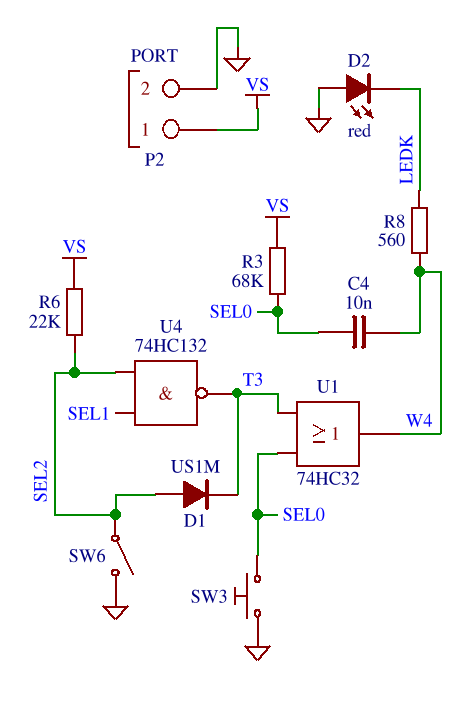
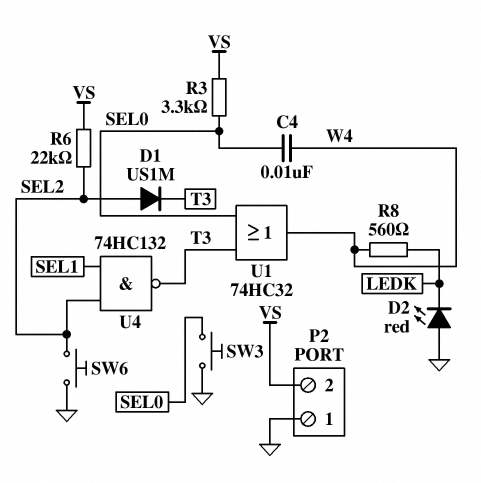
P2 pin 1: VS -> GND
P2 pin 2: GND -> VS
R3: 68k (SEL0, VS) -> 3.3k (SEL0, VS)
SW6: switch (GND, SEL2) -> button (GND, SEL2)

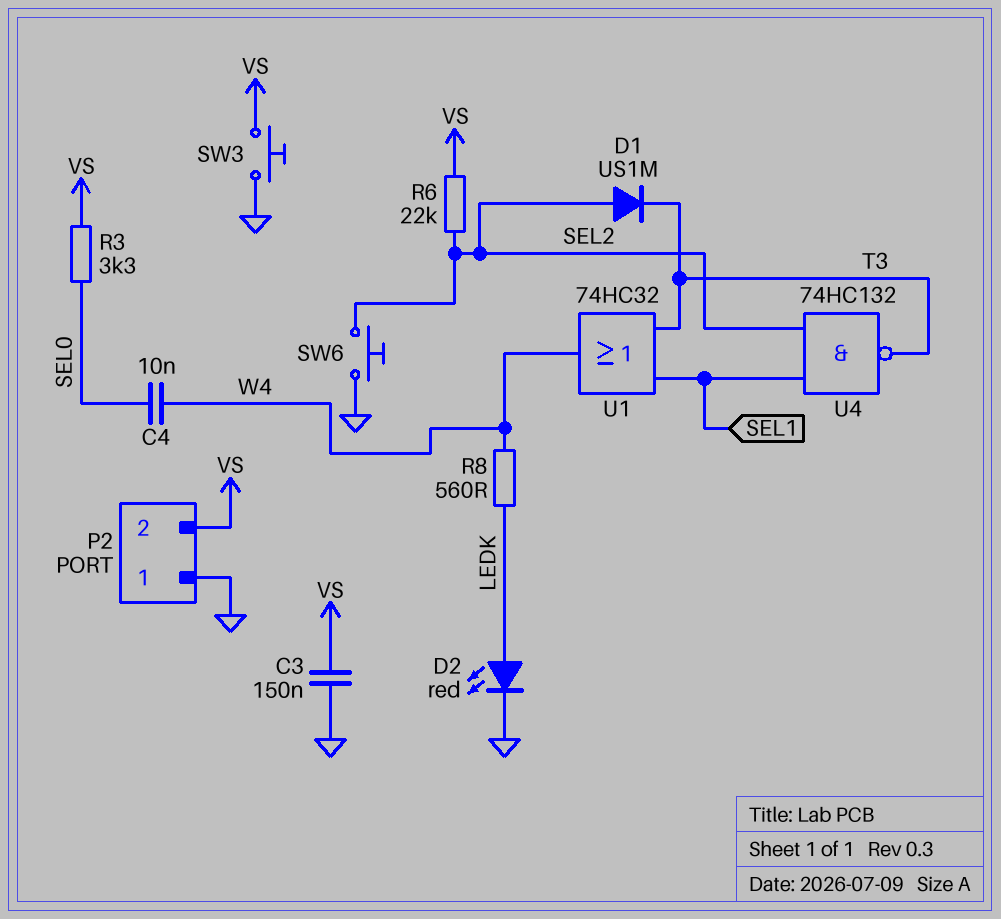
C3: none -> 150nF (GND, VS)
D2: LED red (A GND, K LEDK) -> LED red (A LEDK, K GND)
SW3: button (GND, SEL0) -> button (GND, VS)
U1: OR 74HC32 (in SEL0, in T3, out W4) -> OR 74HC32 (in SEL1, in T3, out W4)

